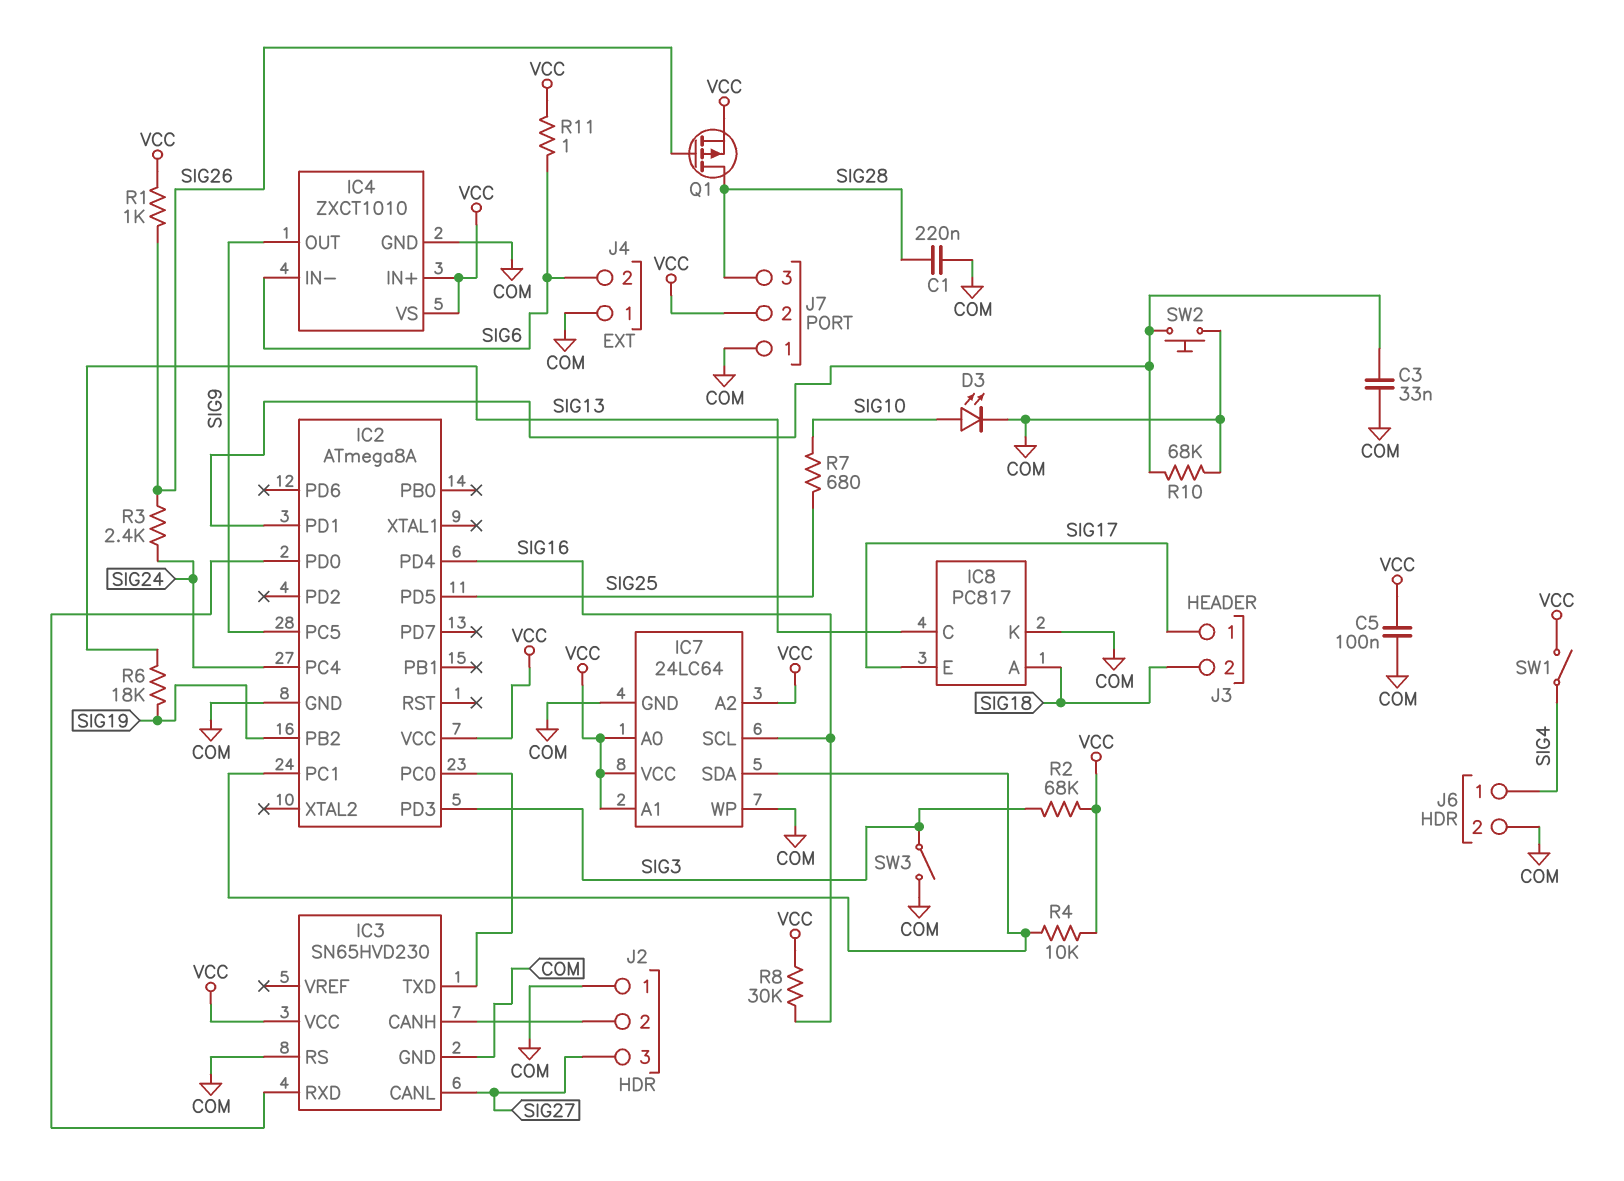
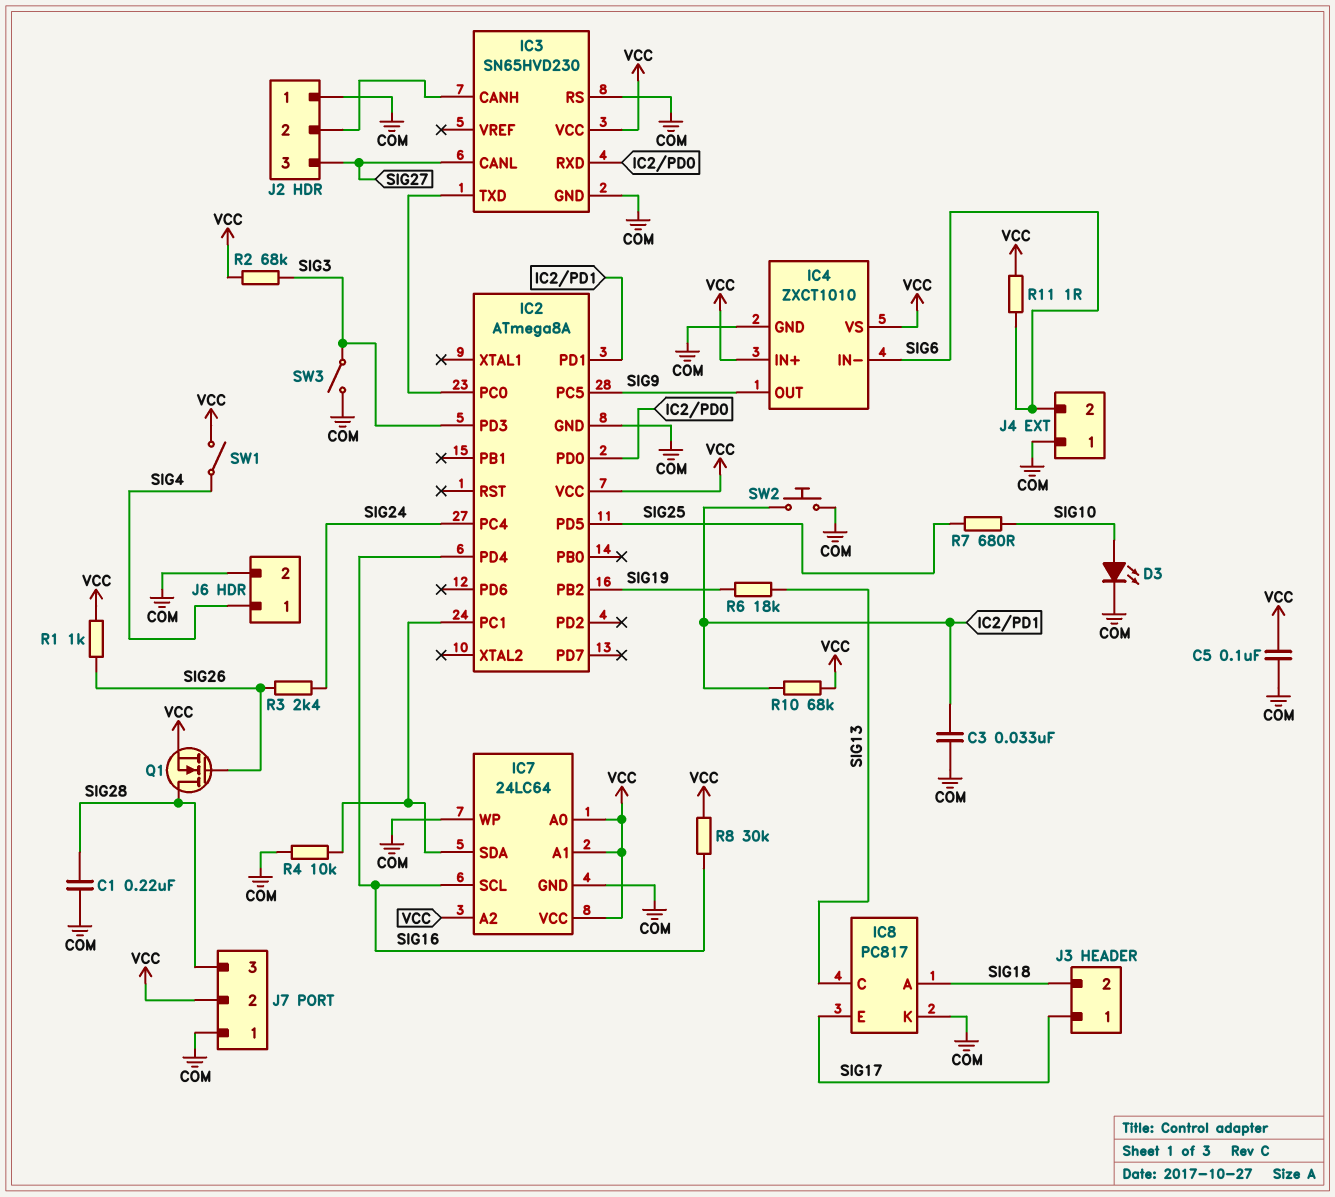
Q1: PMOS (G SIG26, D SIG28, S VCC) -> NMOS (G SIG26, D SIG28, S VCC)
R4: 10k (IC2/PC1, VCC) -> 10k (COM, IC2/PC1)
R10: 68k (COM, IC2/PD1) -> 68k (IC2/PD1, VCC)

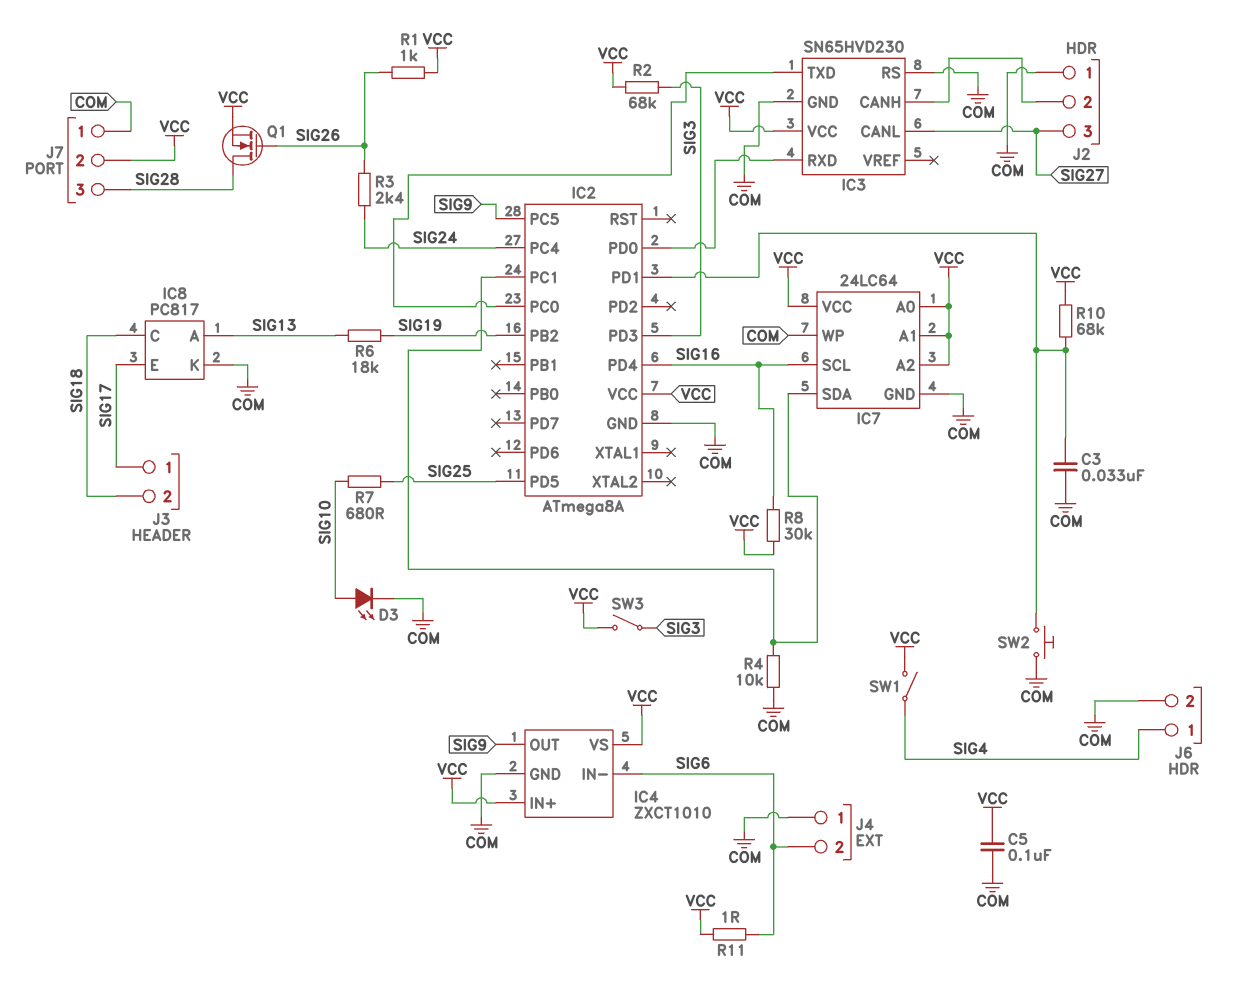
C1: 220nF (COM, SIG28) -> none
IC8 pin A: SIG18 -> SIG13
IC8 pin C: SIG13 -> SIG18
SW3: switch (COM, SIG3) -> switch (SIG3, VCC)

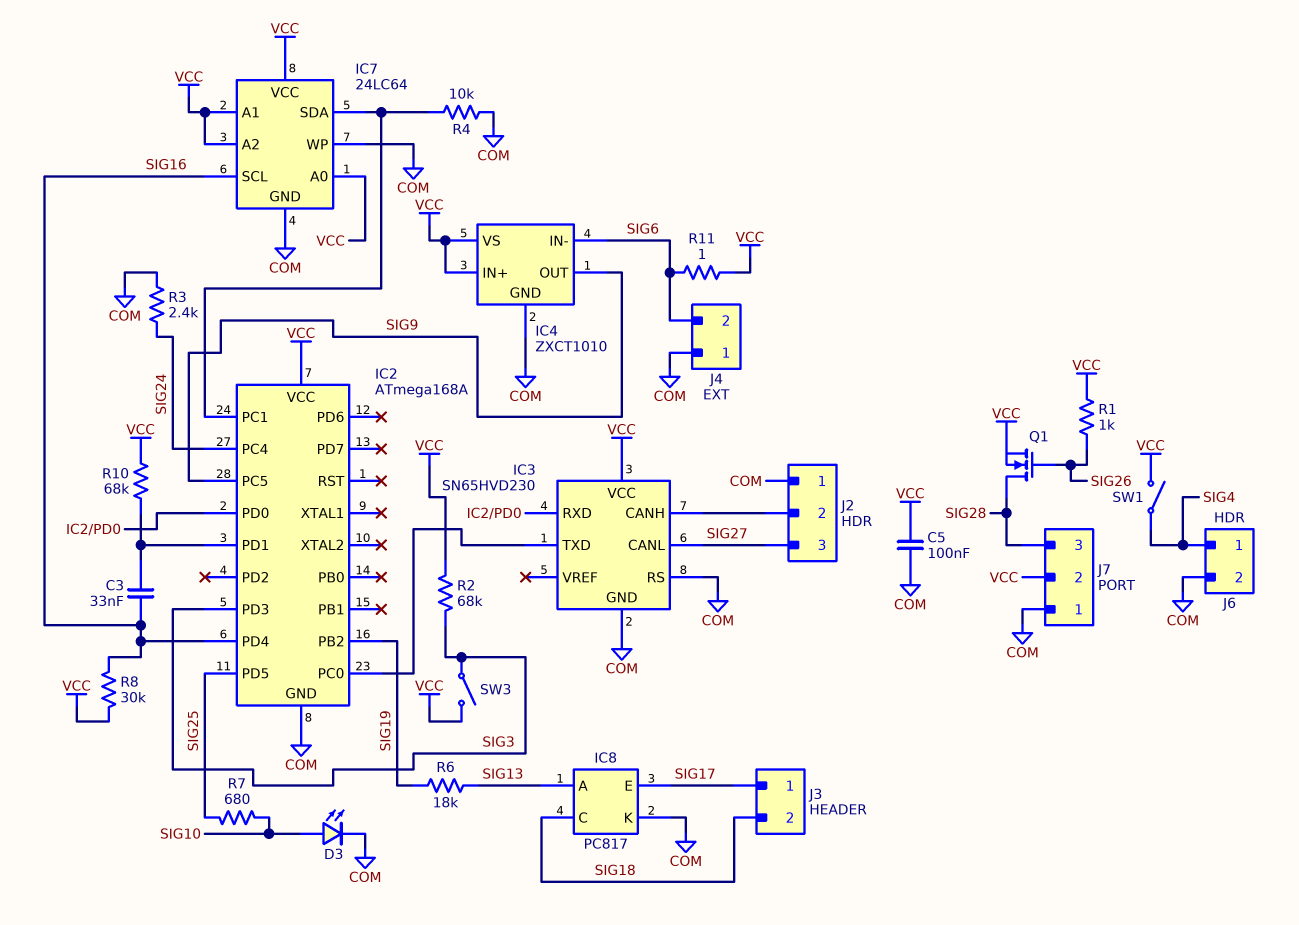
C3: 33nF (COM, IC2/PD1) -> 33nF (IC2/PD1, SIG16)
IC2: ATmega8A -> ATmega168A
R3: 2.4k (SIG24, SIG26) -> 2.4k (COM, SIG24)
SW2: button (COM, IC2/PD1) -> none

